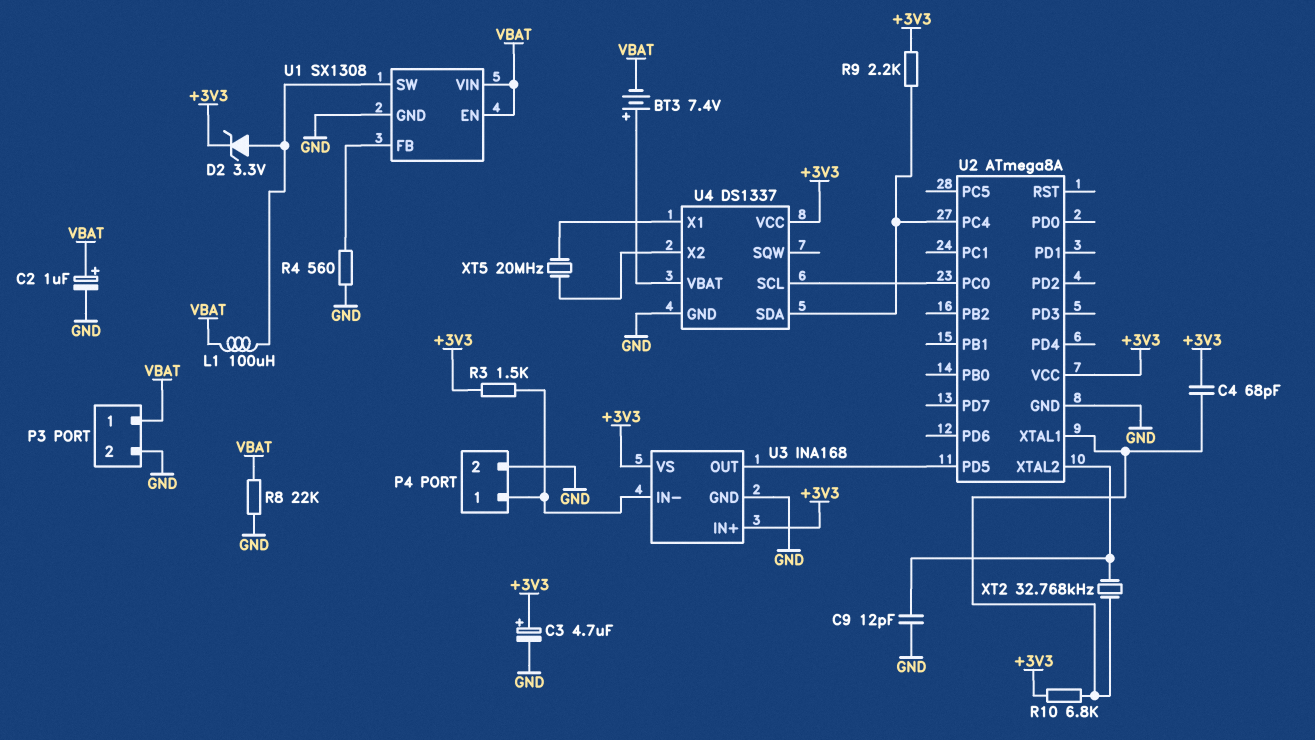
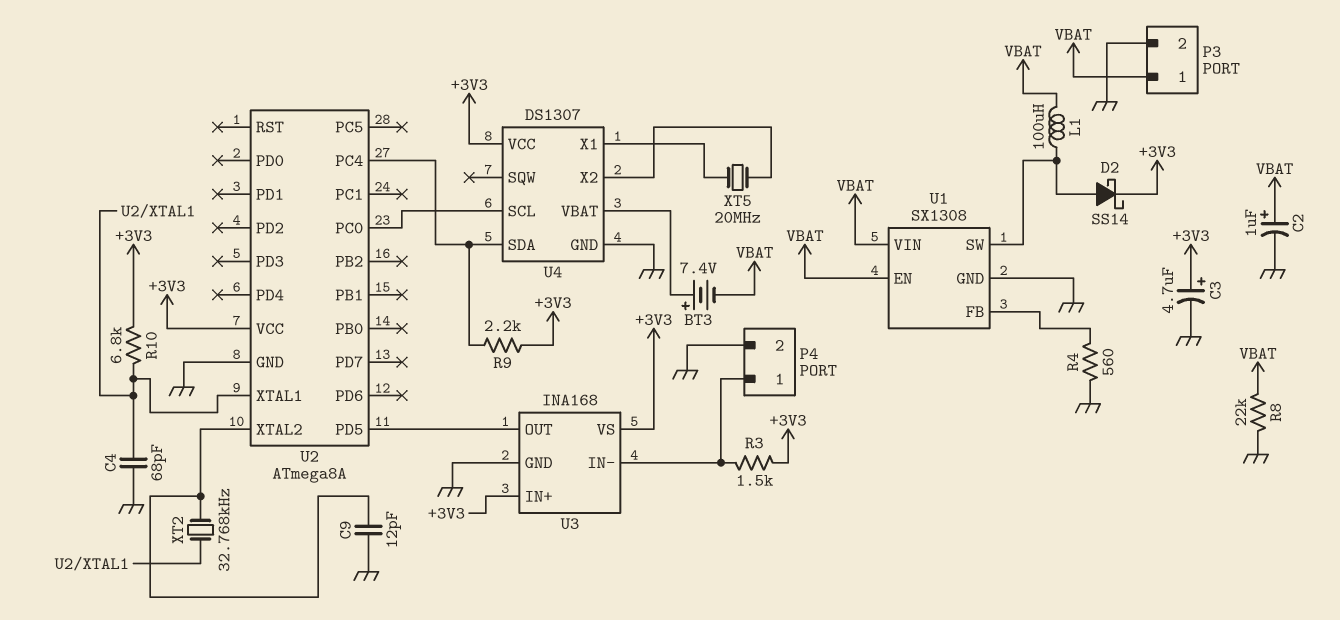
C4: 68pF (+3V3, U2/XTAL1) -> 68pF (GND, U2/XTAL1)
D2: zener 3.3V (A U1/SW, K +3V3) -> schottky SS14 (A U1/SW, K +3V3)
U4: DS1337 -> DS1307

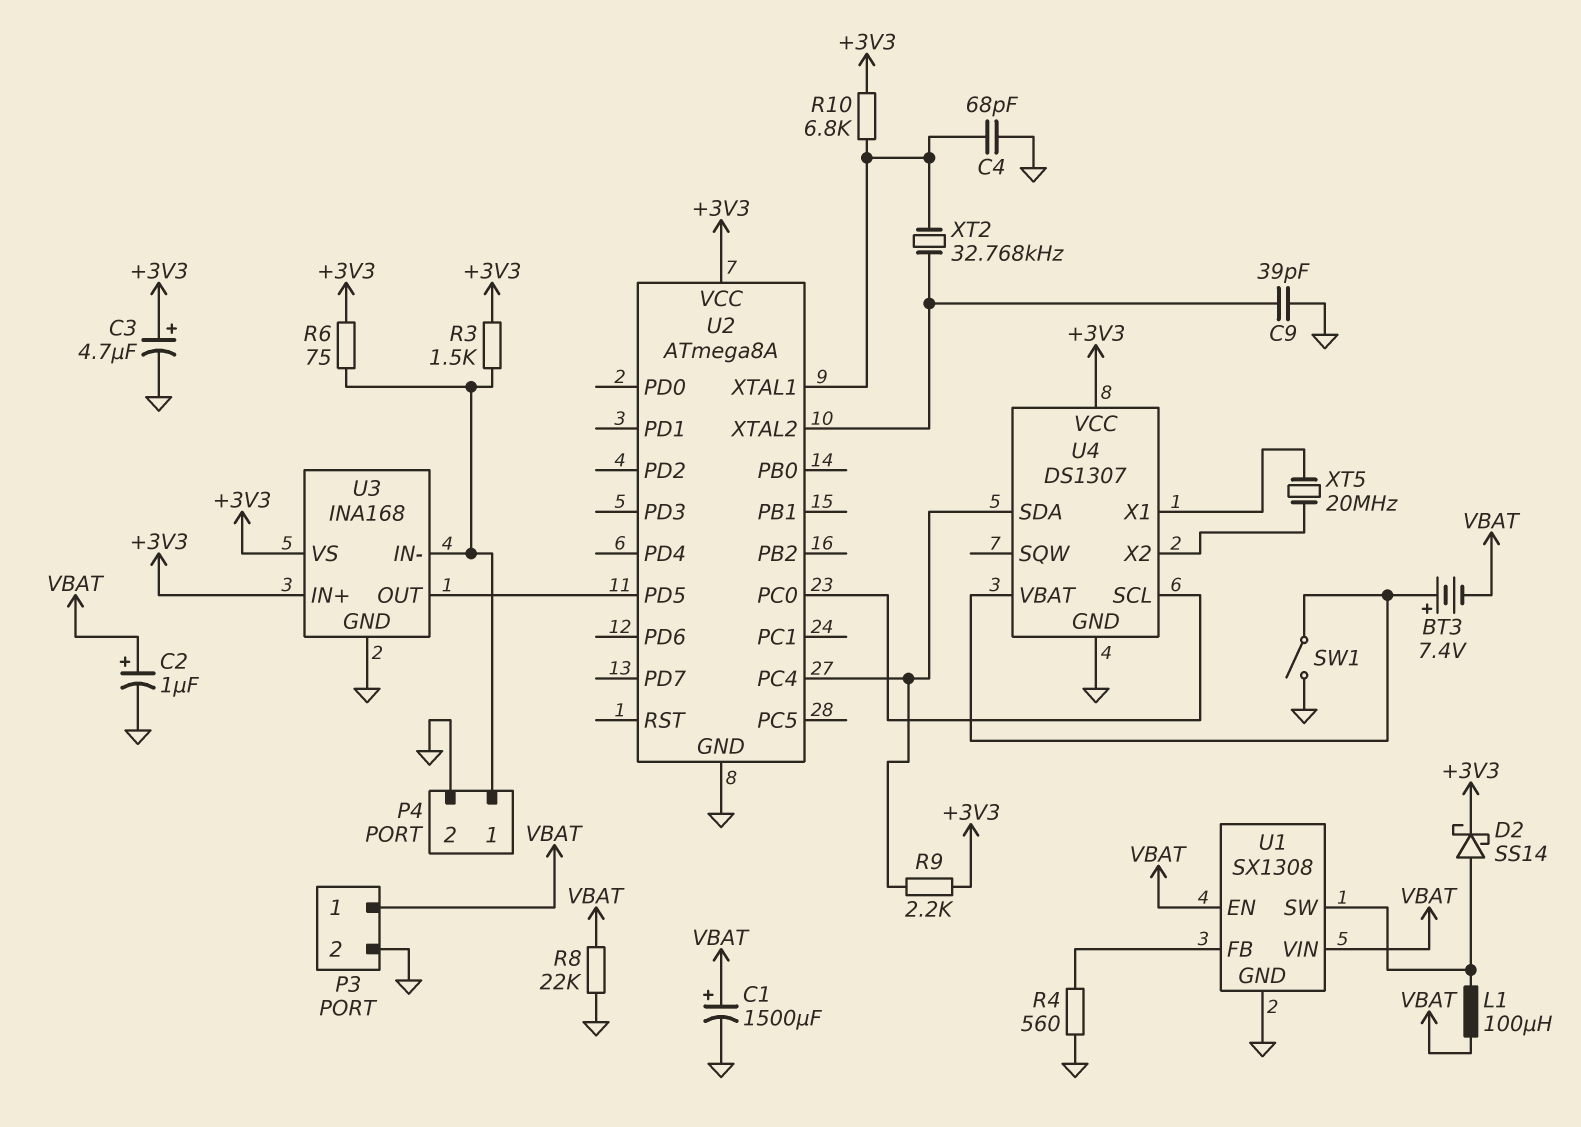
C1: none -> 1500uF (plus VBAT, minus GND)
C9: 12pF (GND, U2/XTAL2) -> 39pF (GND, U2/XTAL2)
R6: none -> 75 (+3V3, P4/1)
SW1: none -> switch (GND, U4/VBAT)

